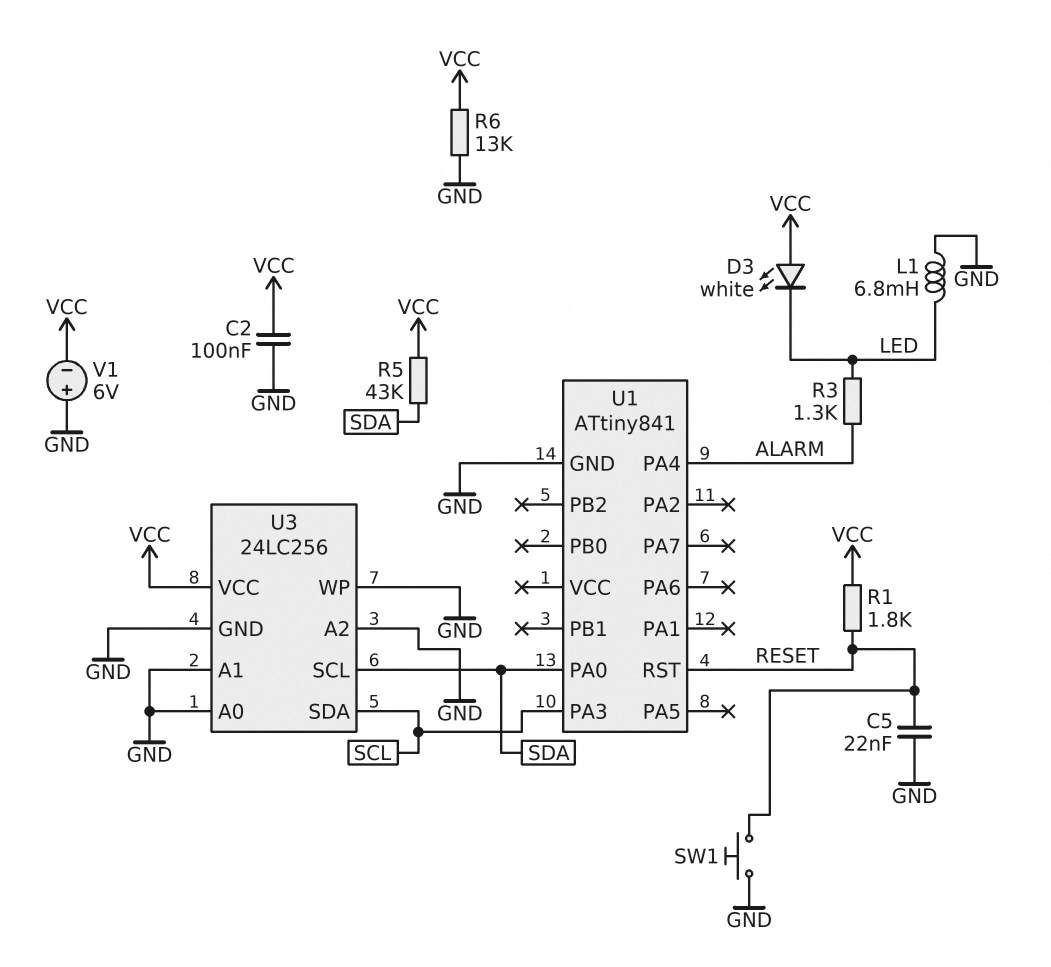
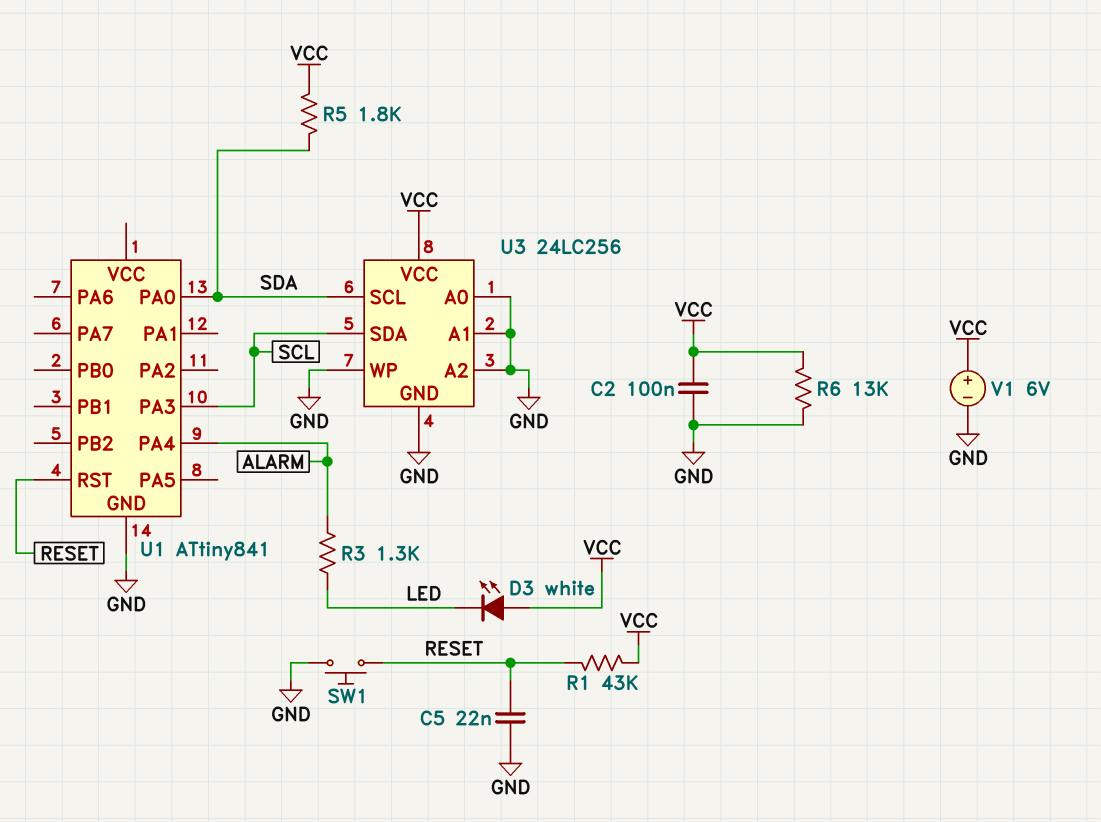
L1: 6.8mH (GND, LED) -> none
R1: 1.8k (RESET, VCC) -> 43k (RESET, VCC)
R5: 43k (SDA, VCC) -> 1.8k (SDA, VCC)
V1: 6V (plus GND, minus VCC) -> 6V (plus VCC, minus GND)

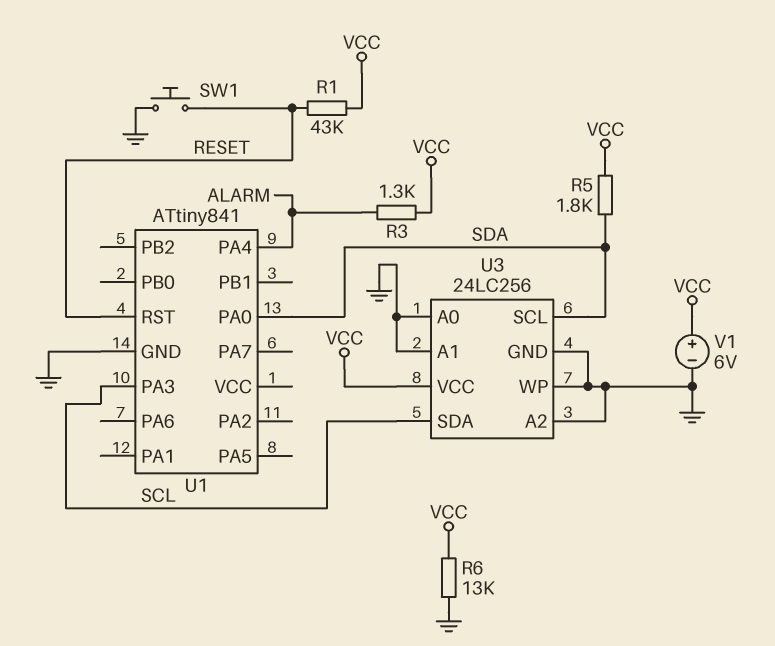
C2: 100nF (GND, VCC) -> none
C5: 22nF (GND, RESET) -> none
D3: LED white (A VCC, K LED) -> none
R3: 1.3k (ALARM, LED) -> 1.3k (ALARM, VCC)

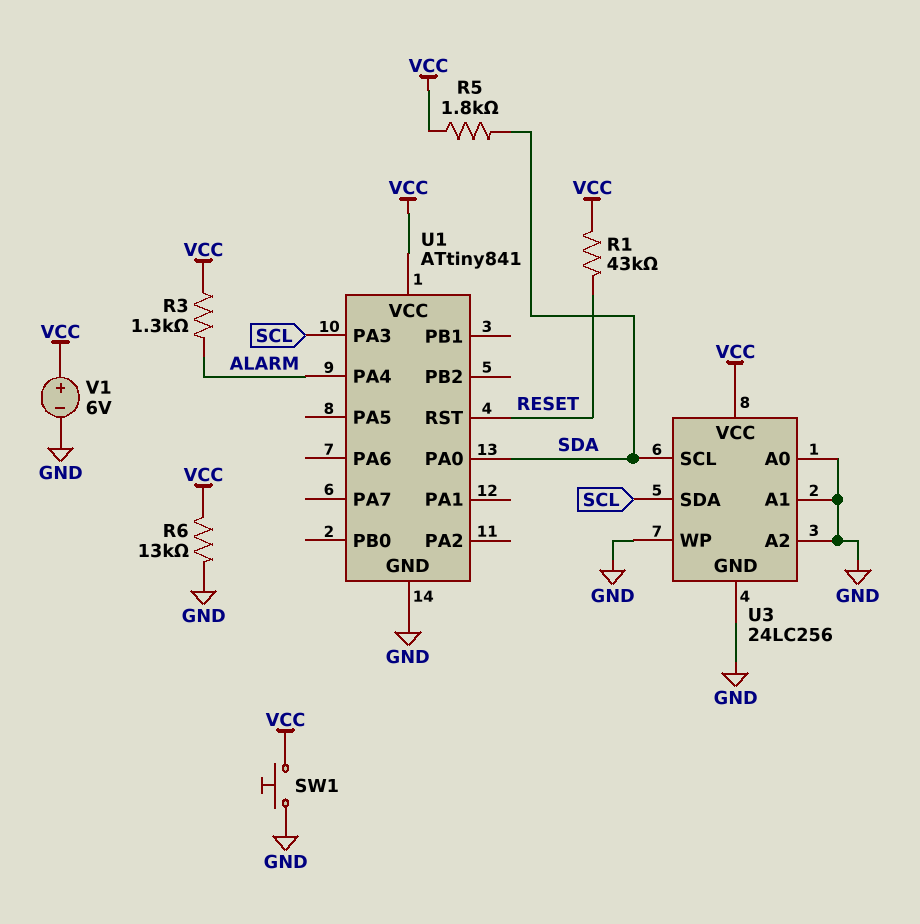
SW1: button (GND, RESET) -> button (GND, VCC)
U1 pin VCC: none -> VCC

